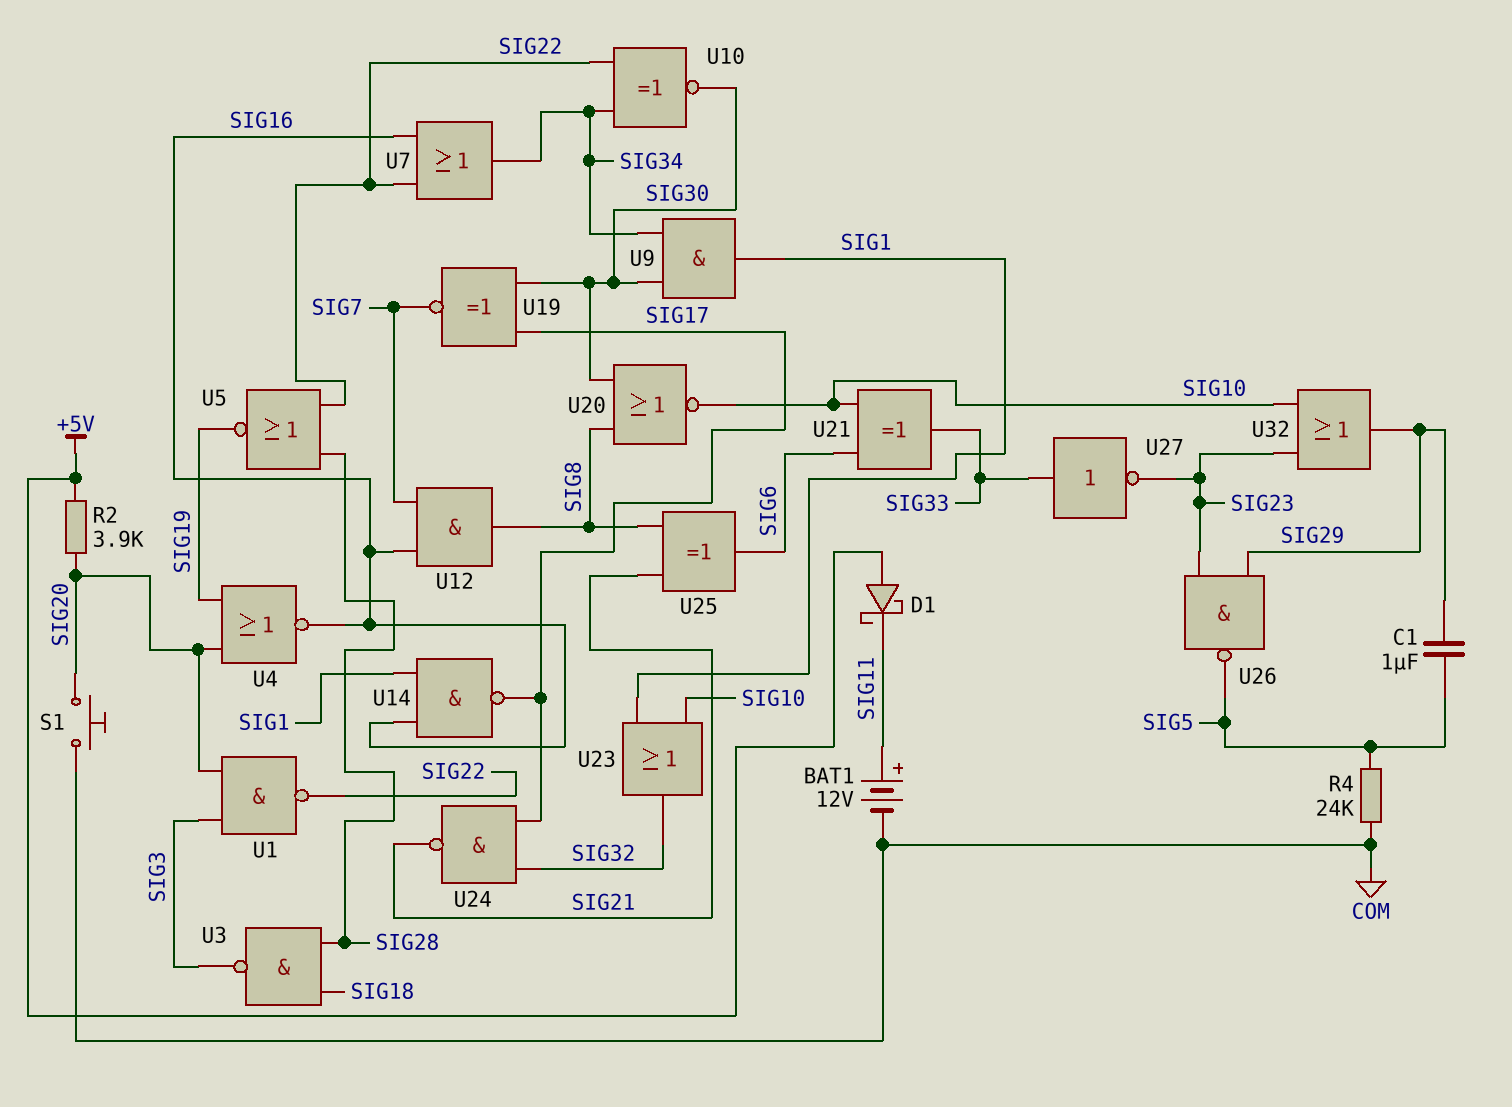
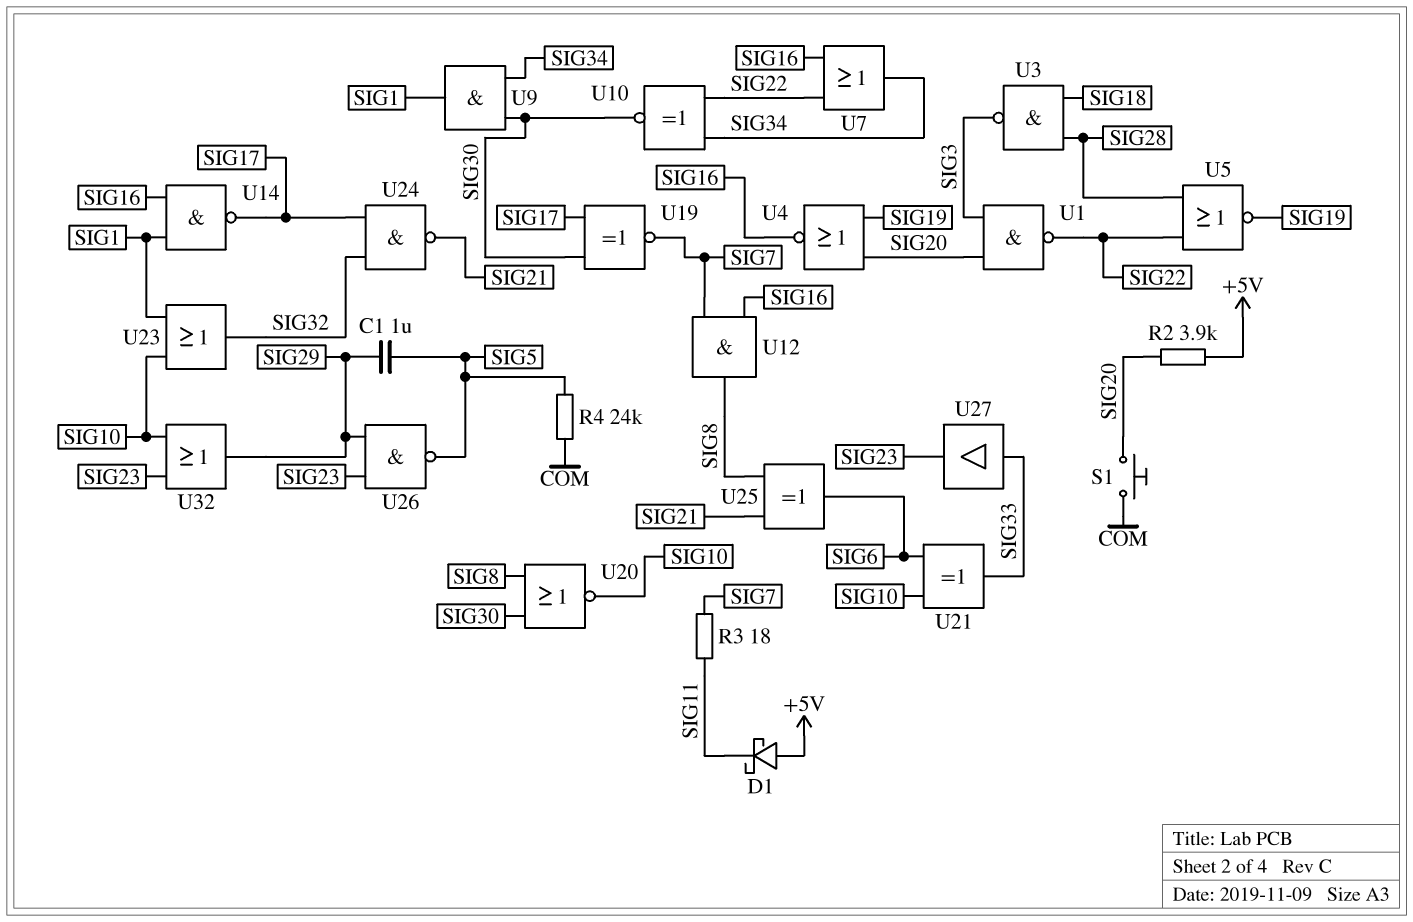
BAT1: 12V (plus SIG11, minus COM) -> none
R3: none -> 18 (SIG7, SIG11)
U27: NOT (in SIG33, out SIG23) -> buffer (in SIG33, out SIG23)

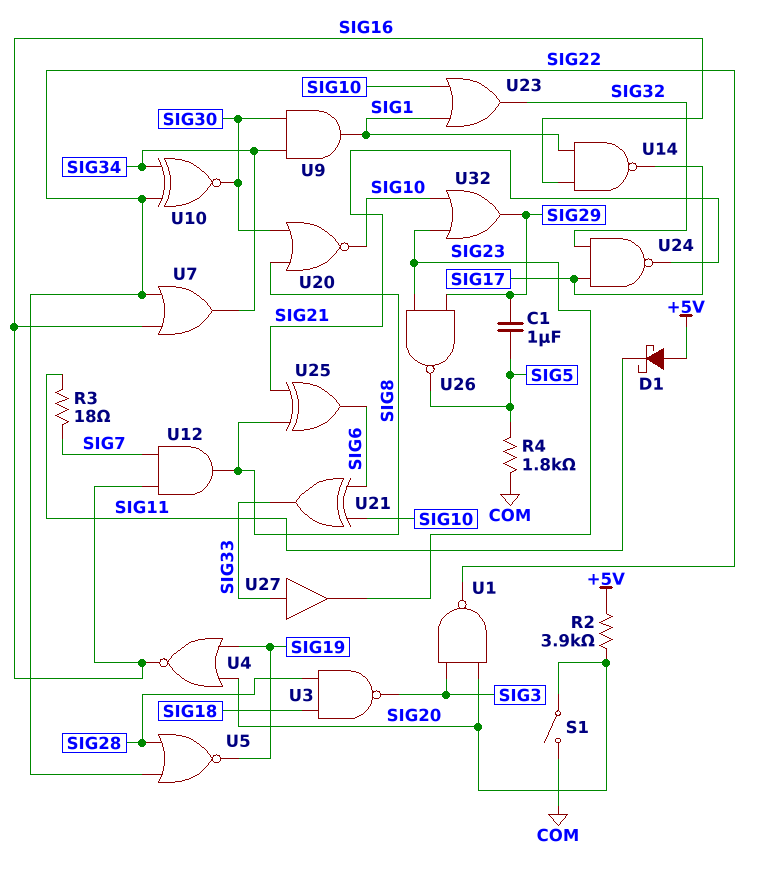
R4: 24k (COM, SIG5) -> 1.8k (COM, SIG5)
S1: button (COM, SIG20) -> switch (COM, SIG20)
U19: XNOR (in SIG17, in SIG30, out SIG7) -> none

